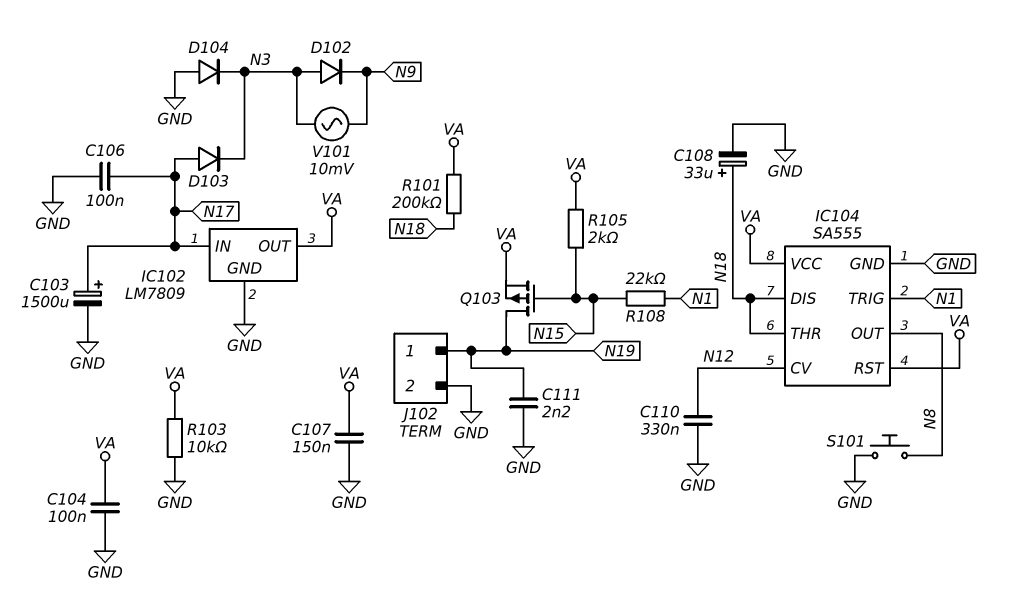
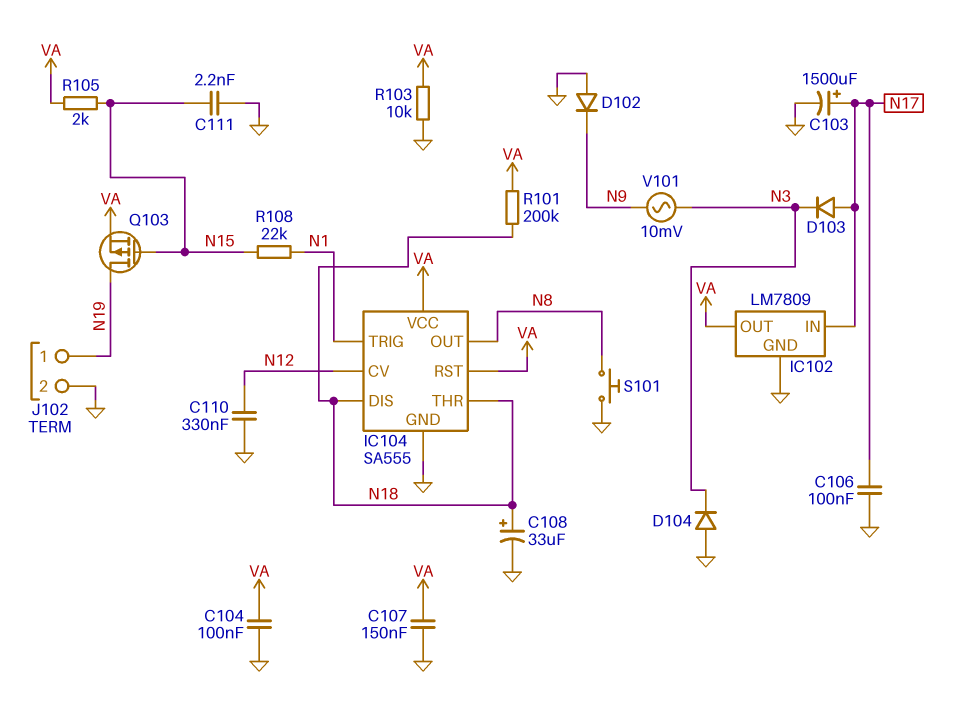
C111: 2.2nF (GND, N19) -> 2.2nF (GND, N15)
D102: diode (A N3, K N9) -> diode (A GND, K N9)

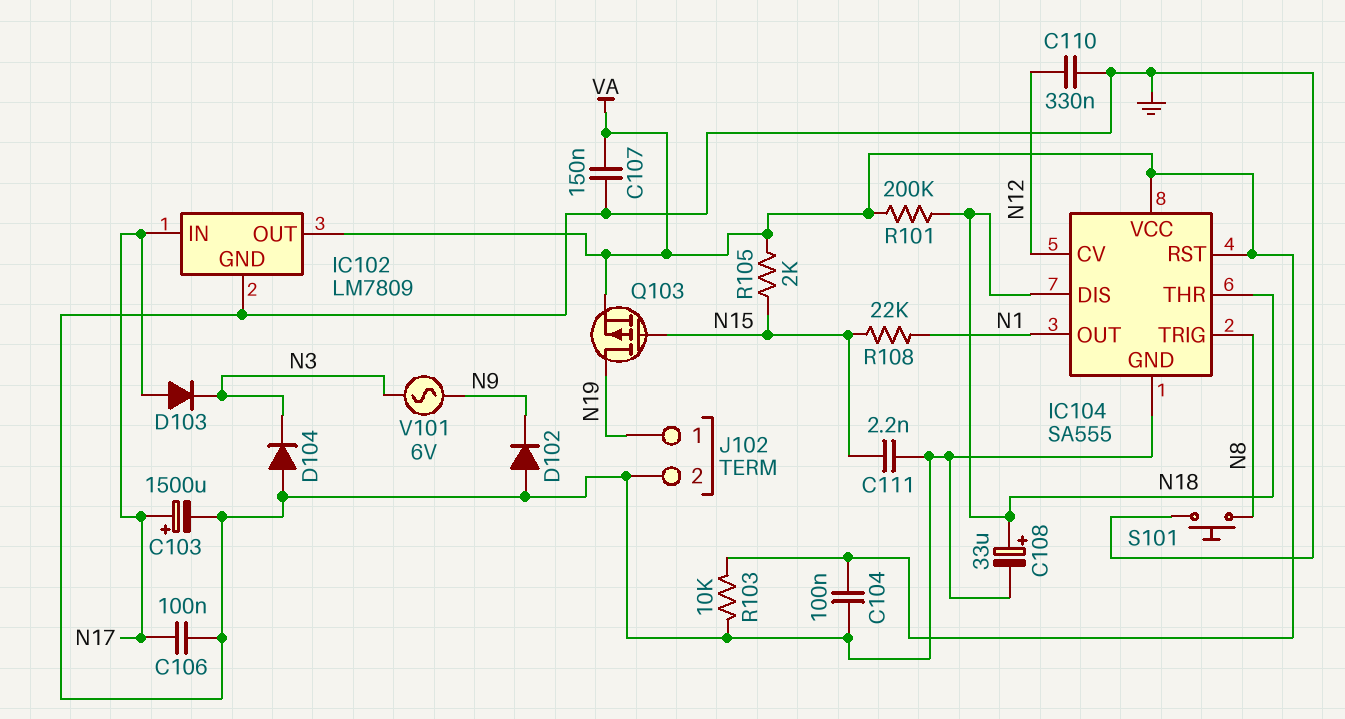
IC104 pin OUT: N8 -> N1
IC104 pin TRIG: N1 -> N8
V101: AC 10mV (N3, N9) -> AC 6V (N3, N9)

